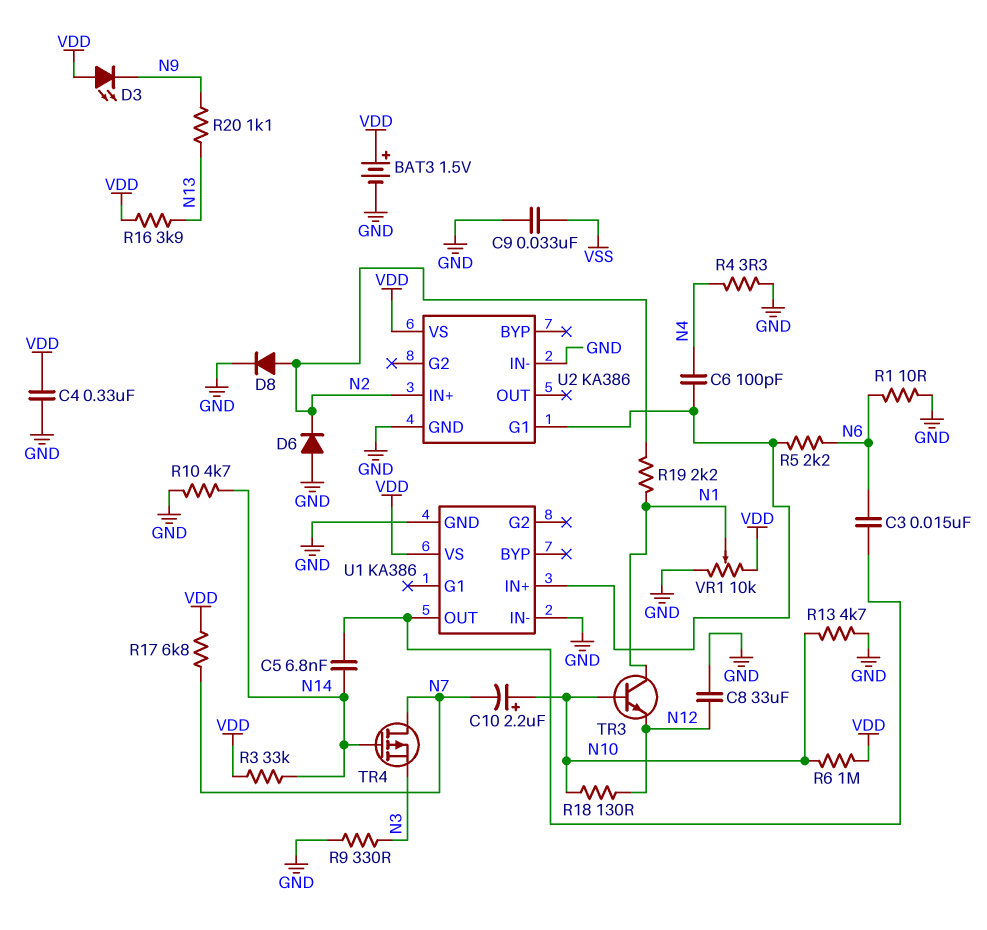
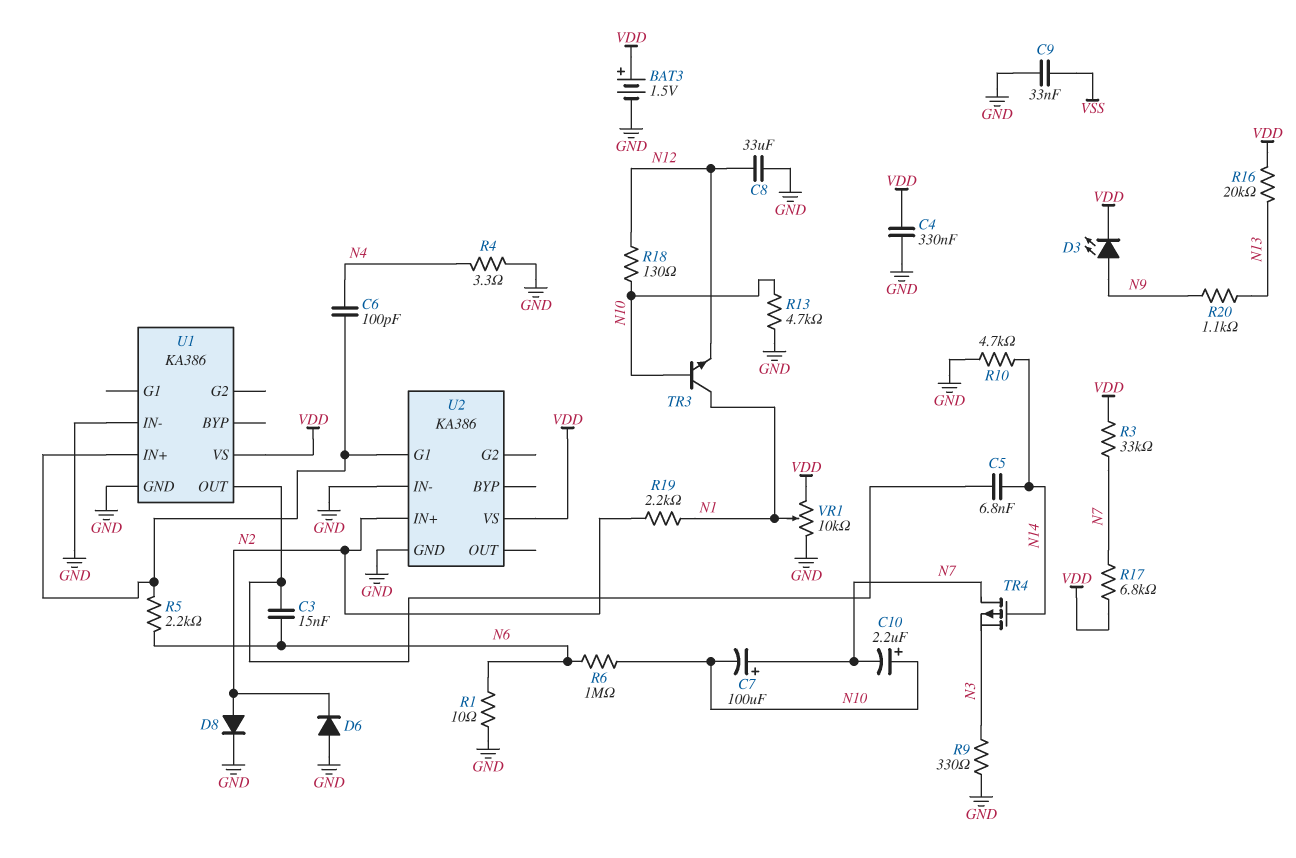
C7: none -> 100uF (plus N7, minus N10)
D3: LED (A VDD, K N9) -> LED (A N9, K VDD)
R3: 33k (N14, VDD) -> 33k (N7, VDD)
R6: 1M (N10, VDD) -> 1M (N6, N10)
R16: 3.9k (N13, VDD) -> 20k (N13, VDD)

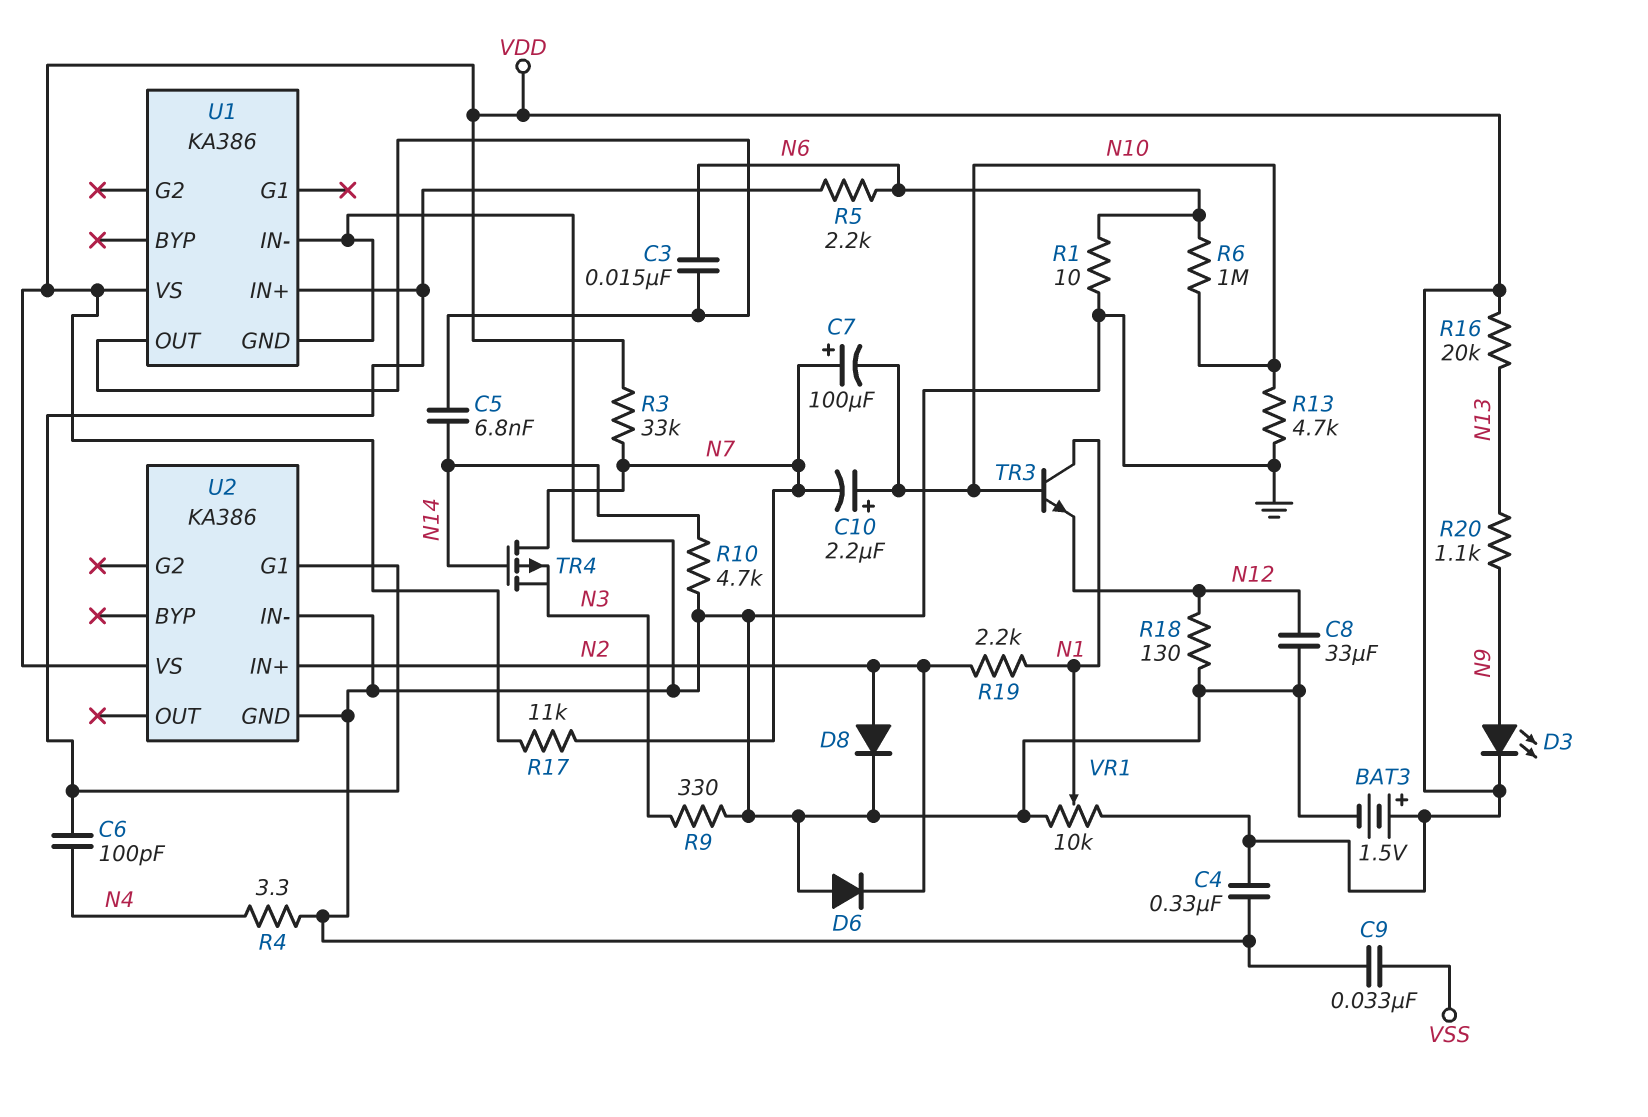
R17: 6.8k (N7, VDD) -> 11k (N7, VDD)
R18: 130 (N10, N12) -> 130 (GND, N12)

